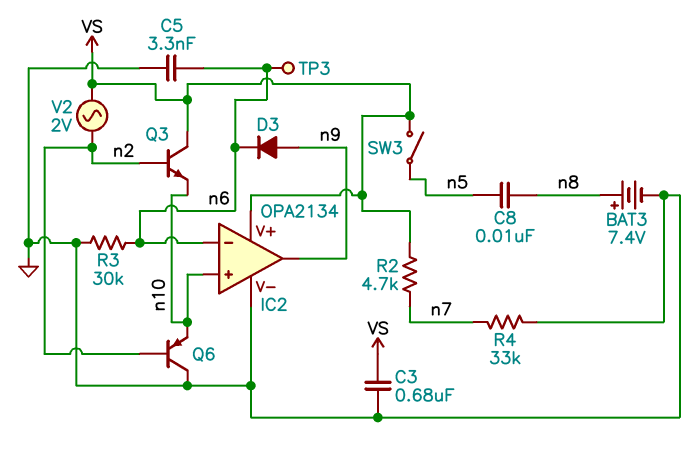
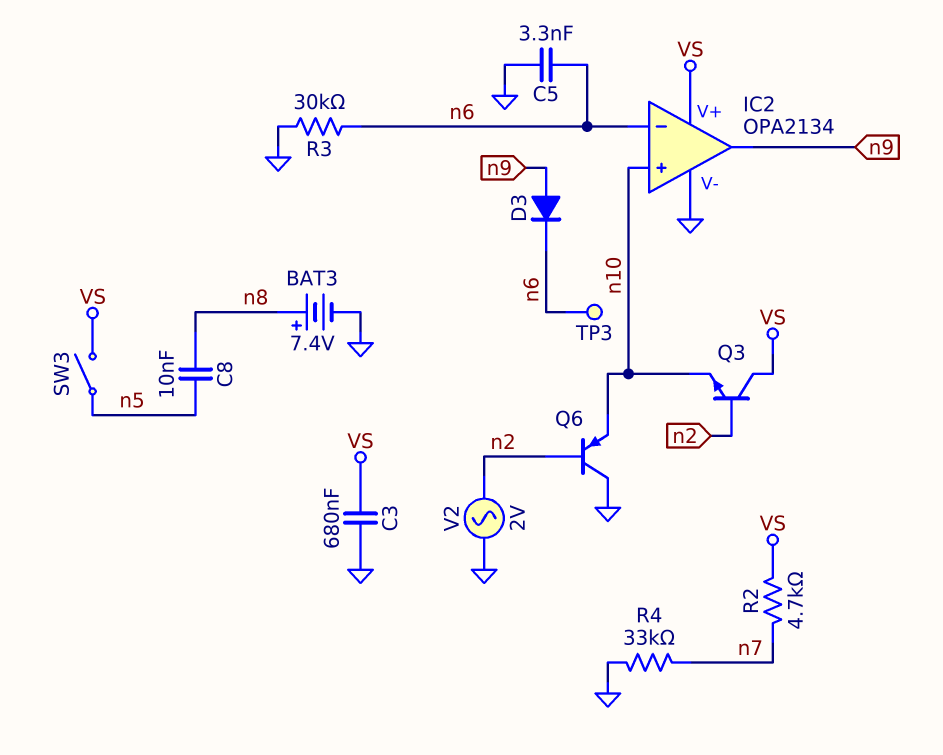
V2: AC 2V (VS, n2) -> AC 2V (GND, n2)

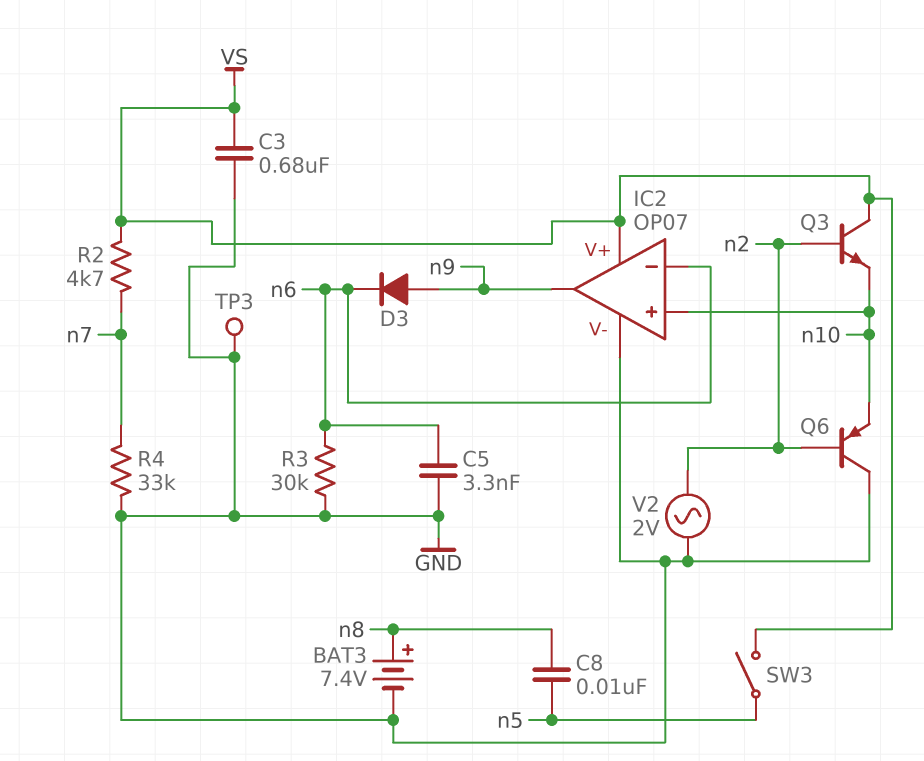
IC2: OPA2134 -> OP07
TP3: test point (n6) -> test point (GND)

